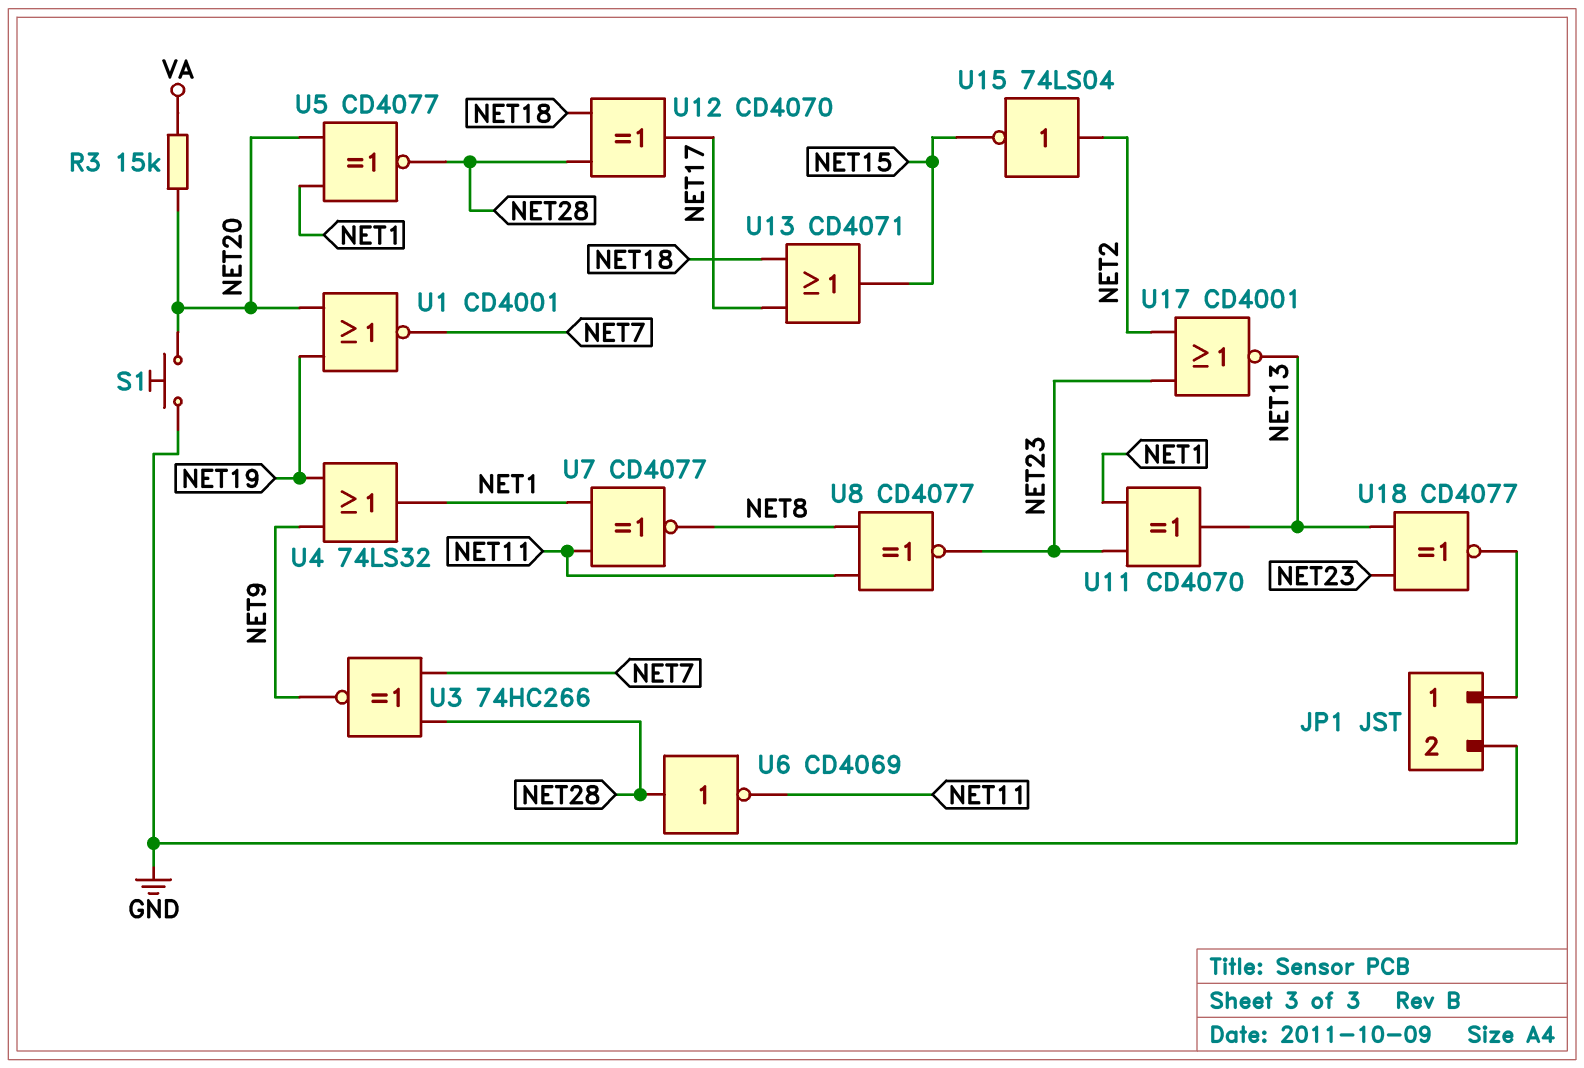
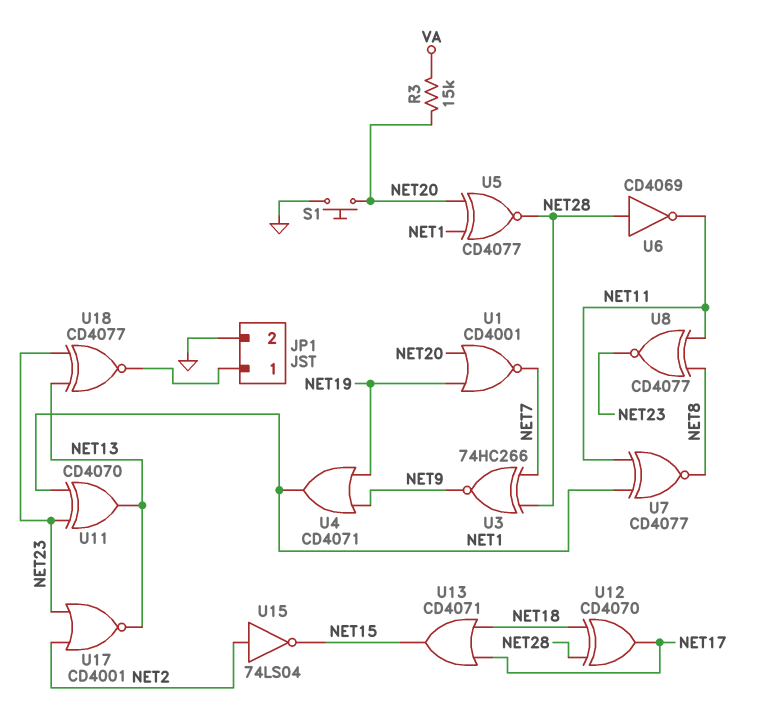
U4: OR 74LS32 (in NET9, in NET19, out NET1) -> OR CD4071 (in NET9, in NET19, out NET1)

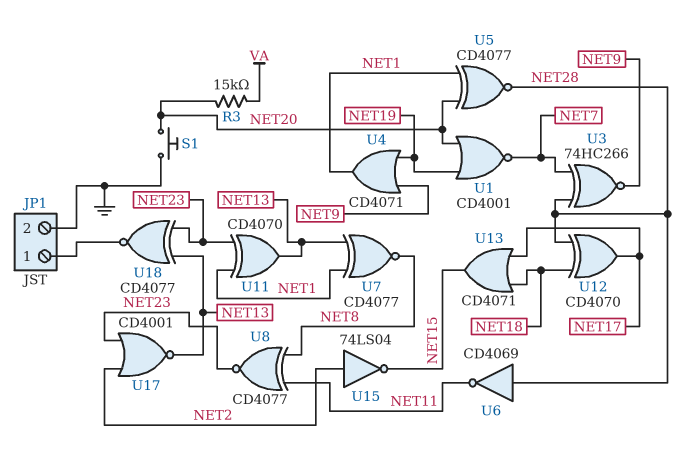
U7: XNOR CD4077 (in NET1, in NET11, out NET8) -> XNOR CD4077 (in NET1, in NET13, out NET8)

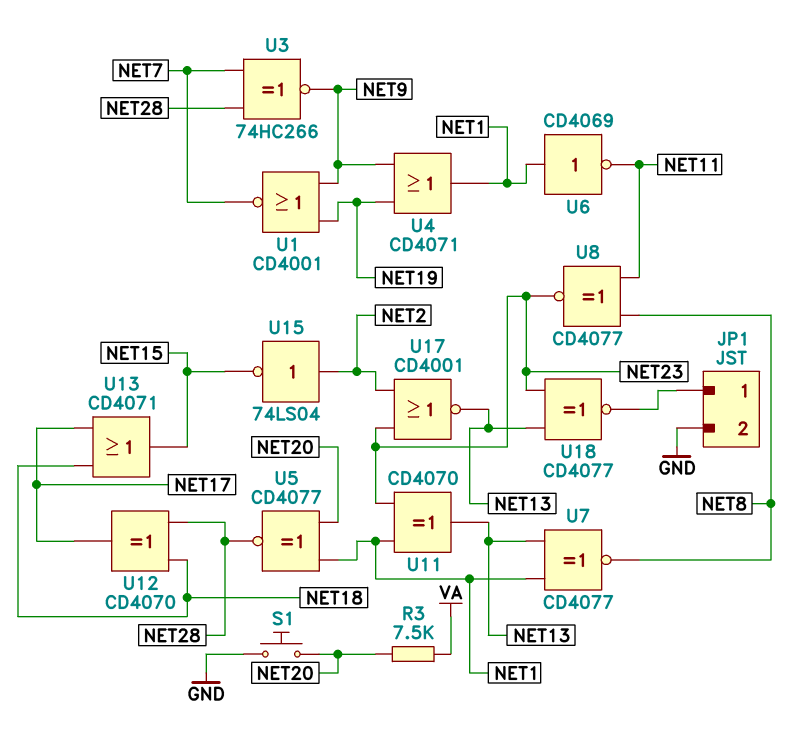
R3: 15k (NET20, VA) -> 7.5k (NET20, VA)
U1: NOR CD4001 (in NET19, in NET20, out NET7) -> NOR CD4001 (in NET9, in NET19, out NET7)
U6: NOT CD4069 (in NET28, out NET11) -> NOT CD4069 (in NET1, out NET11)

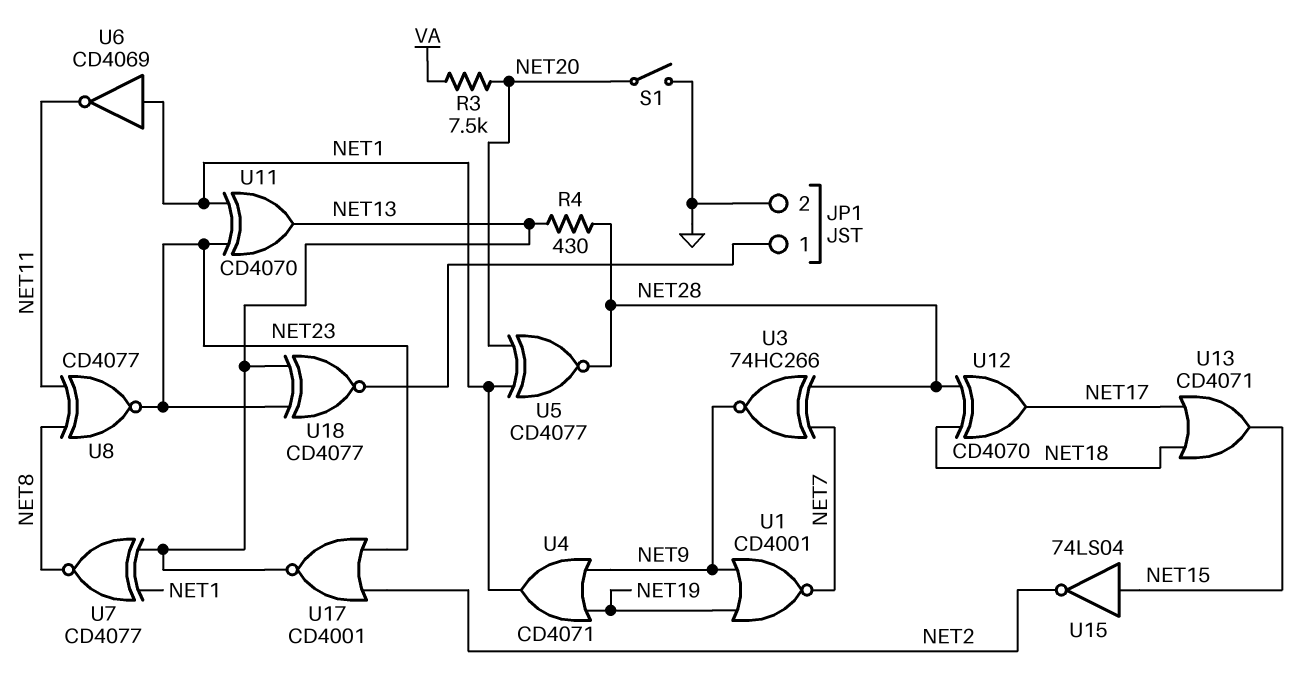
R4: none -> 430 (NET13, NET28)
S1: button (GND, NET20) -> switch (GND, NET20)
U15: NOT 74LS04 (in NET2, out NET15) -> NOT 74LS04 (in NET15, out NET2)

